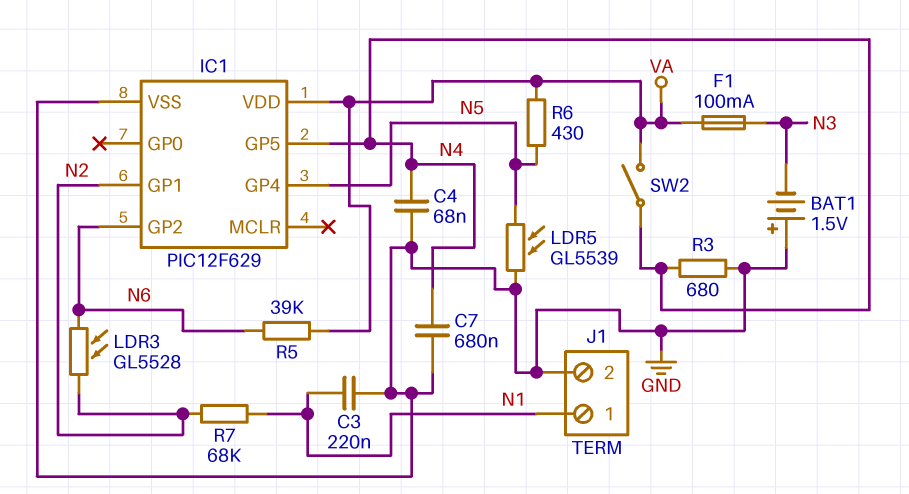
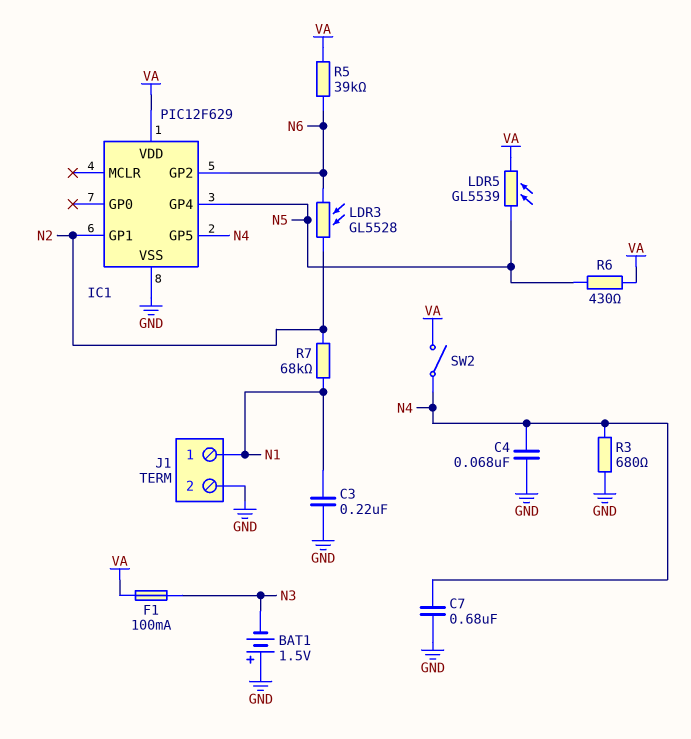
LDR5: GL5539 (GND, N5) -> GL5539 (N5, VA)

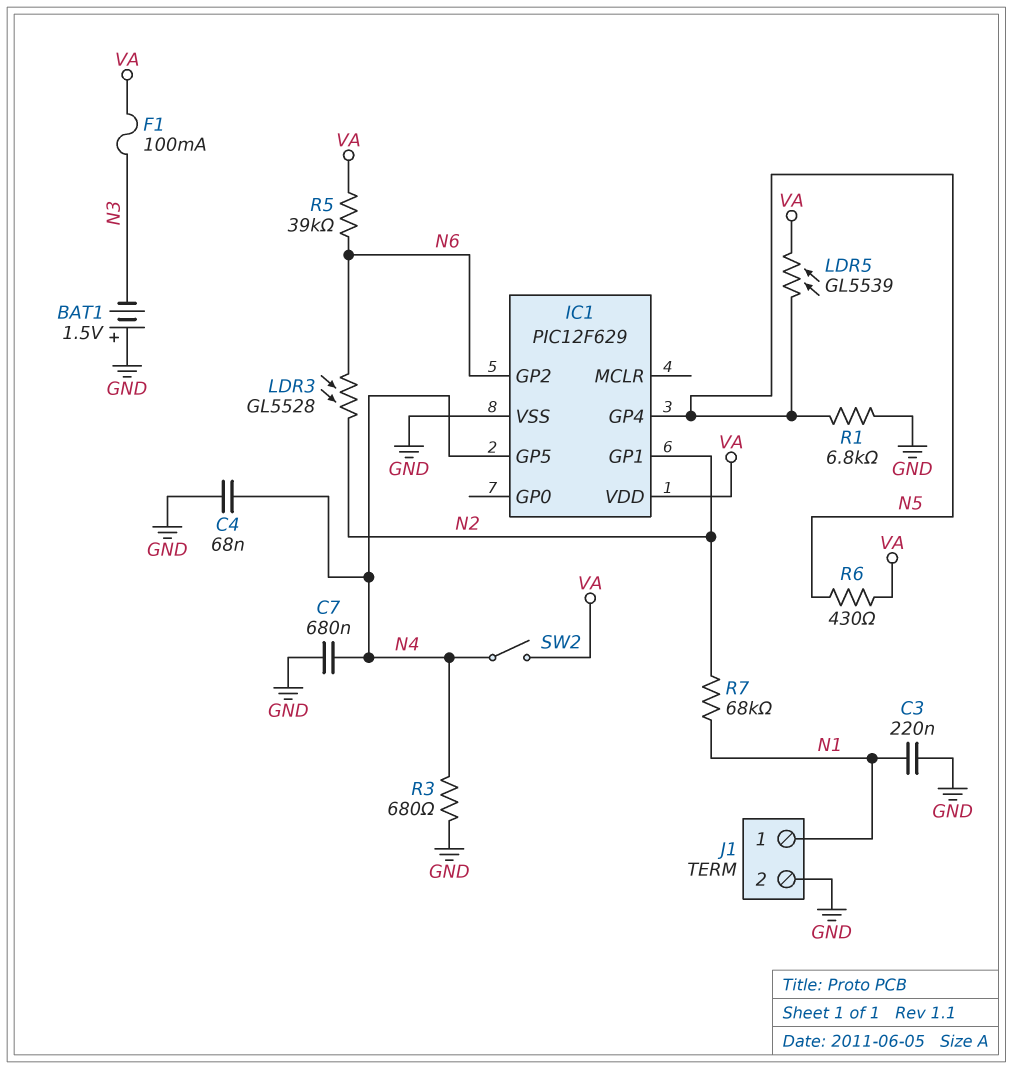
R1: none -> 6.8k (GND, N5)

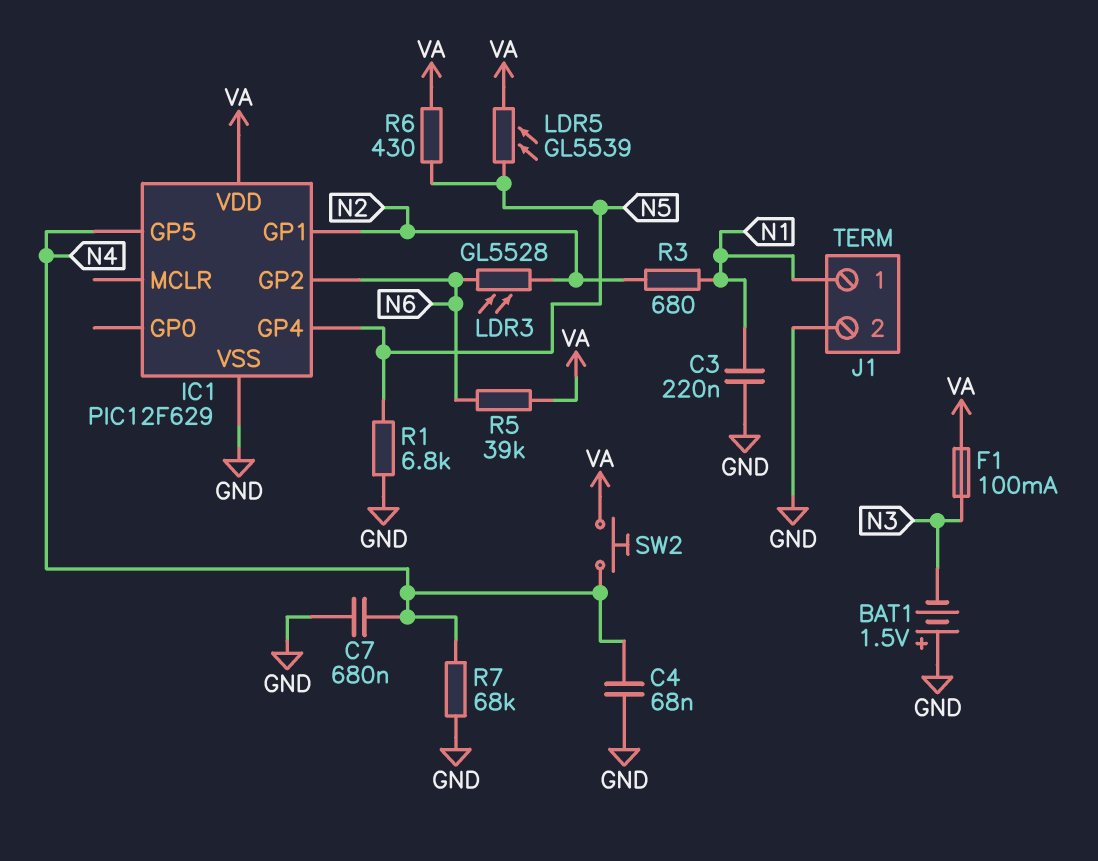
R3: 680 (GND, N4) -> 680 (N1, N2)
R7: 68k (N1, N2) -> 68k (GND, N4)
SW2: switch (N4, VA) -> button (N4, VA)

